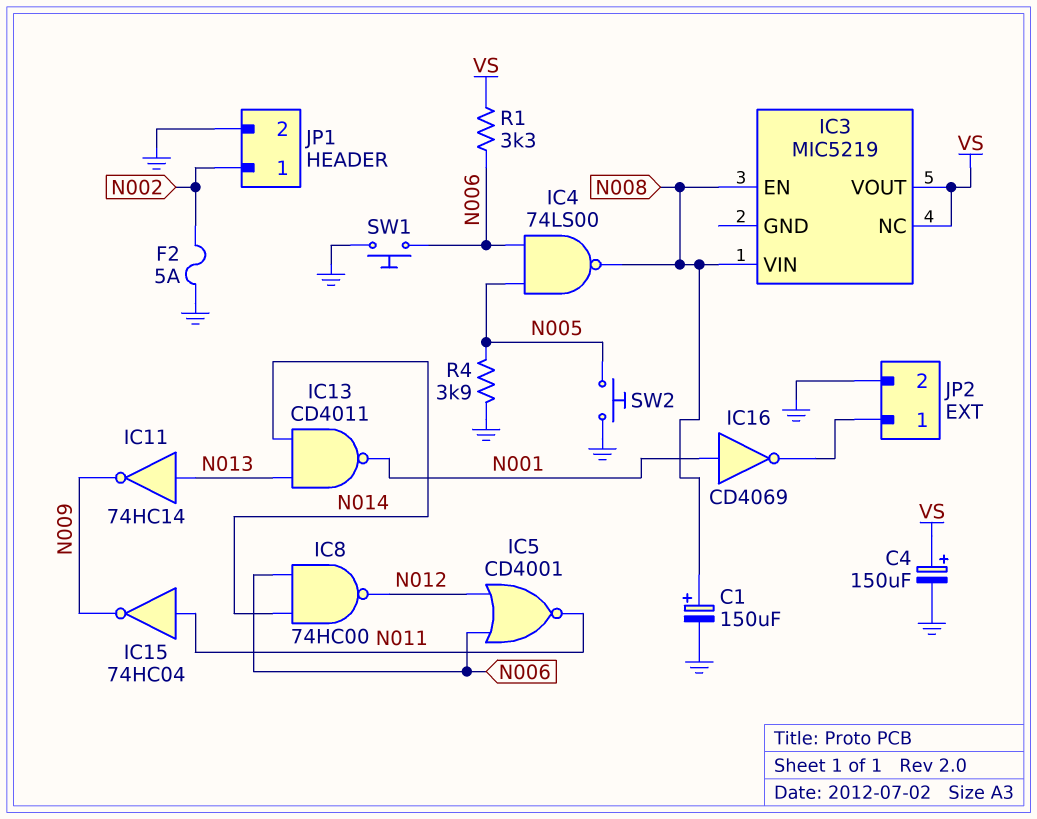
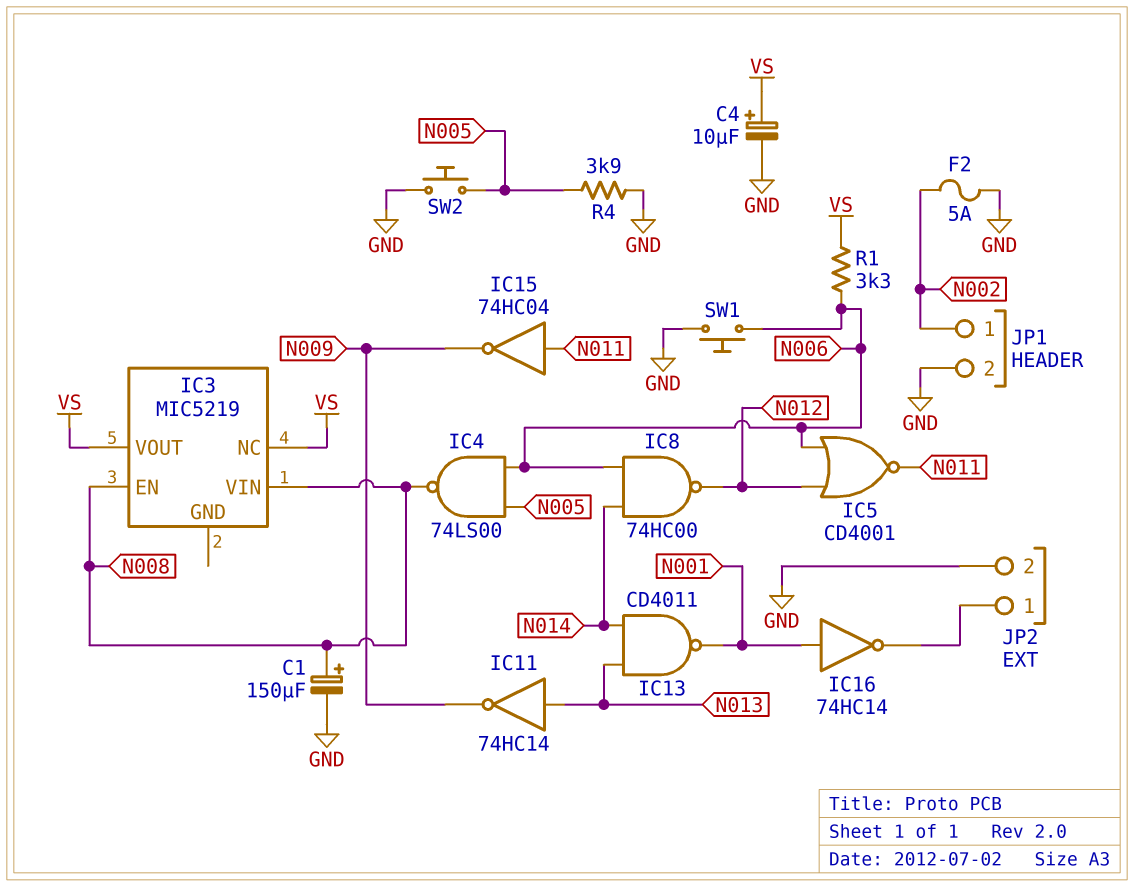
C4: 150uF (plus VS, minus GND) -> 10uF (plus VS, minus GND)
IC16: NOT CD4069 (in N001, out JP2/1) -> NOT 74HC14 (in N001, out JP2/1)

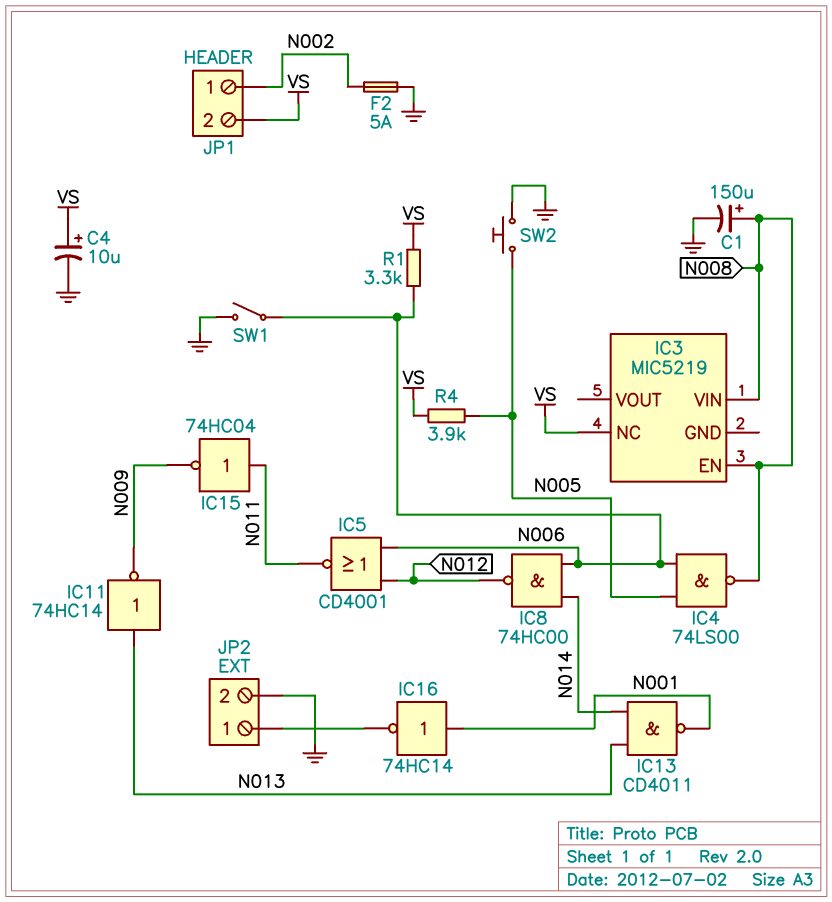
IC3 pin VOUT: VS -> none
JP1 pin 2: GND -> VS
R4: 3.9k (GND, N005) -> 3.9k (N005, VS)
SW1: button (GND, N006) -> switch (GND, N006)

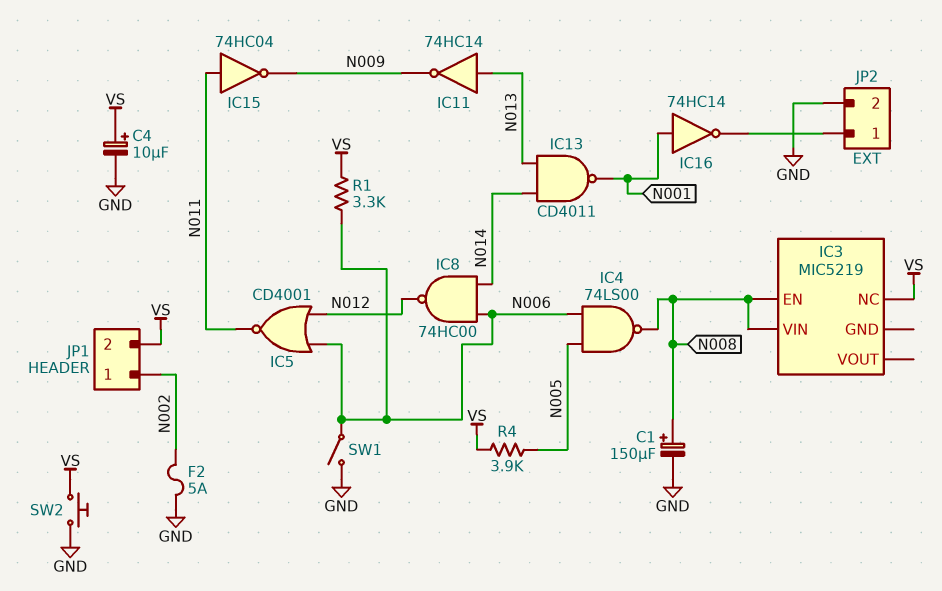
SW2: button (GND, N005) -> button (GND, VS)

